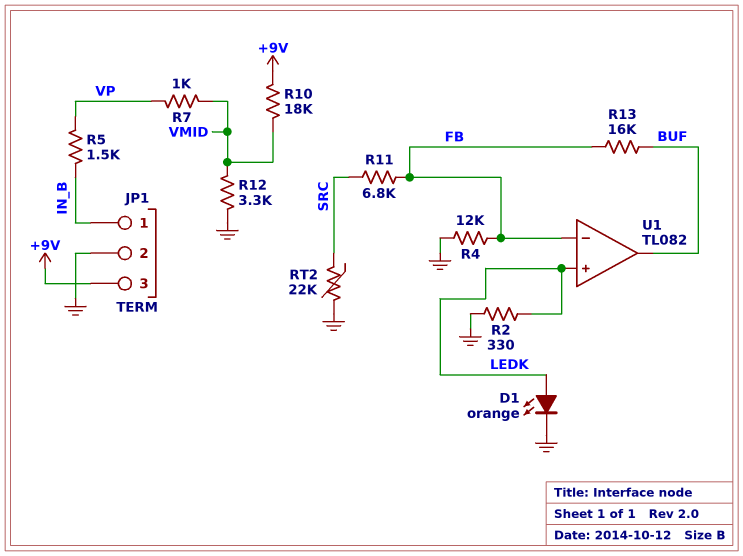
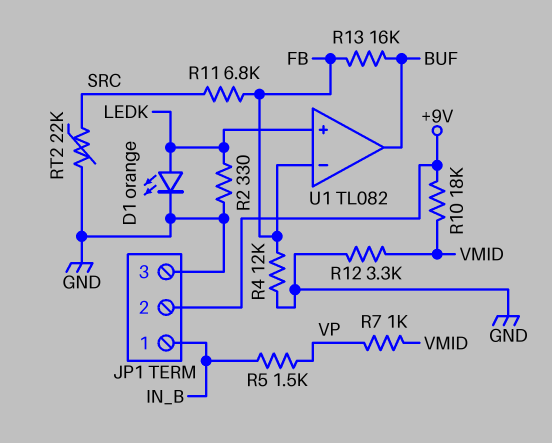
JP1 pin 2: GND -> +9V
JP1 pin 3: +9V -> GND

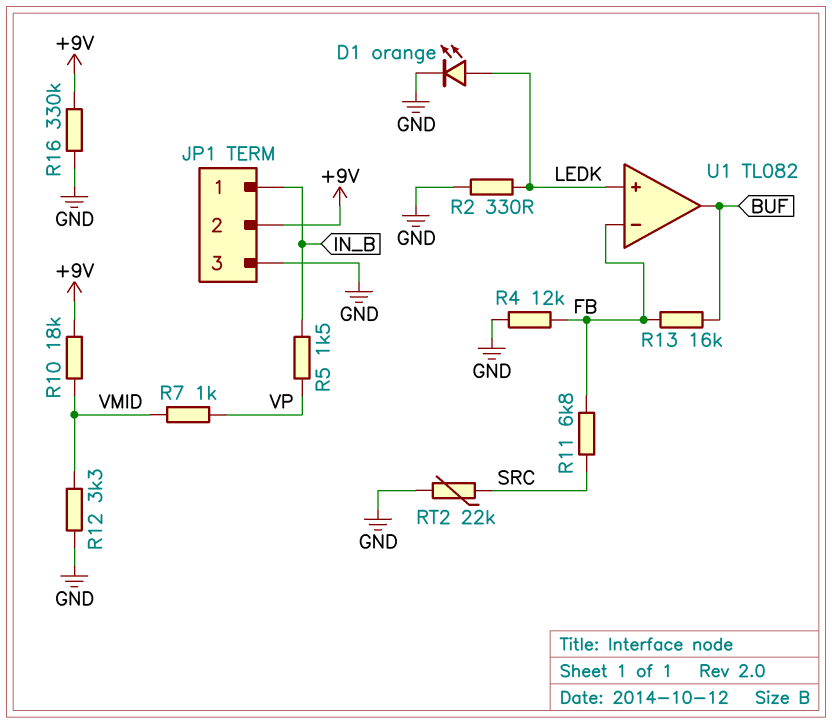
R16: none -> 330k (+9V, GND)

